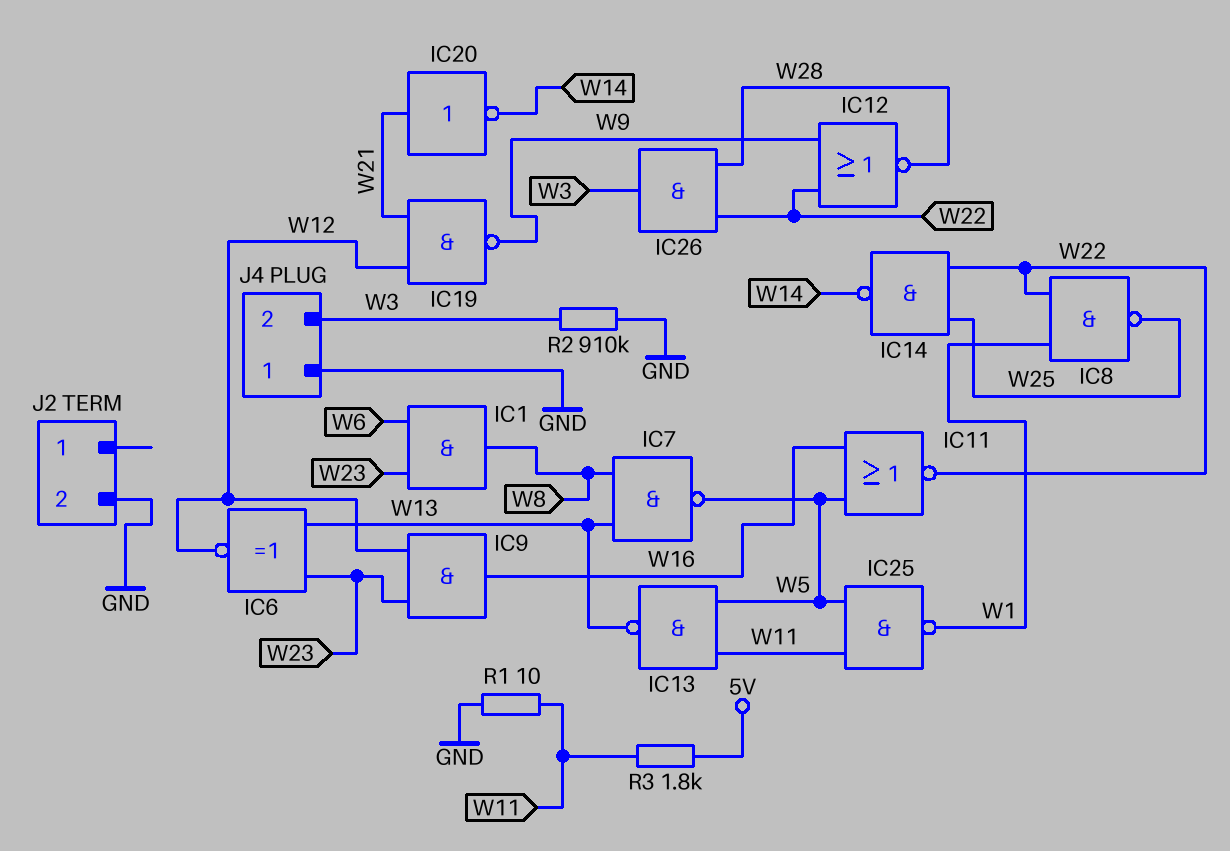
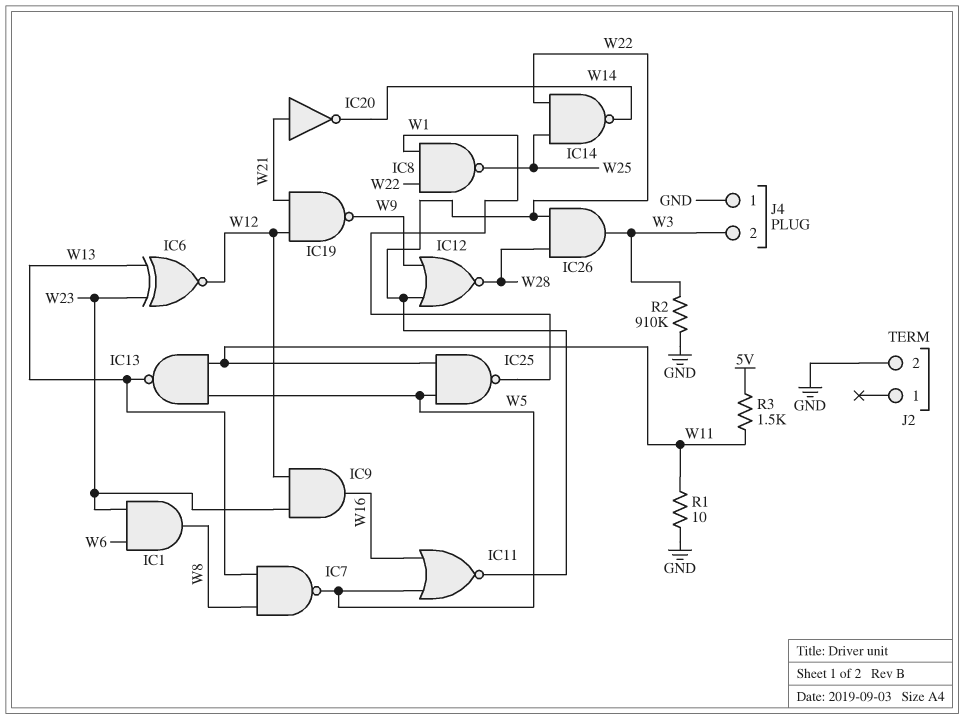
R3: 1.8k (5V, W11) -> 1.5k (5V, W11)

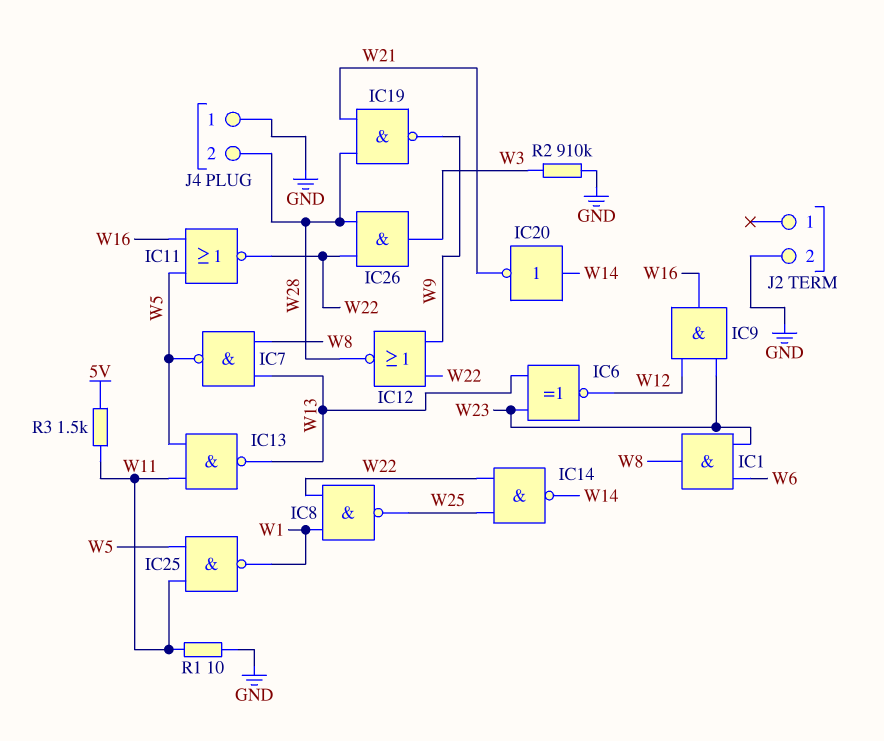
IC19: NAND (in W12, in W21, out W9) -> NAND (in W21, in W28, out W9)
IC20: NOT (in W21, out W14) -> NOT (in W14, out W21)
J4 pin 2: W3 -> W28

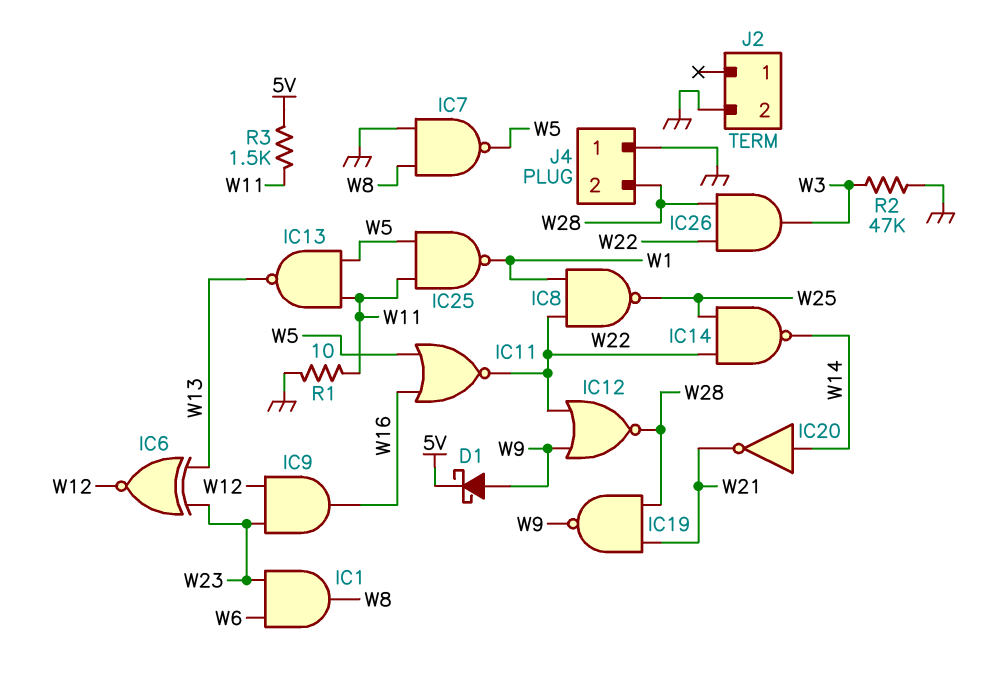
D1: none -> schottky (A W9, K 5V)
IC7: NAND (in W8, in W13, out W5) -> NAND (in GND, in W8, out W5)
R2: 910k (GND, W3) -> 47k (GND, W3)

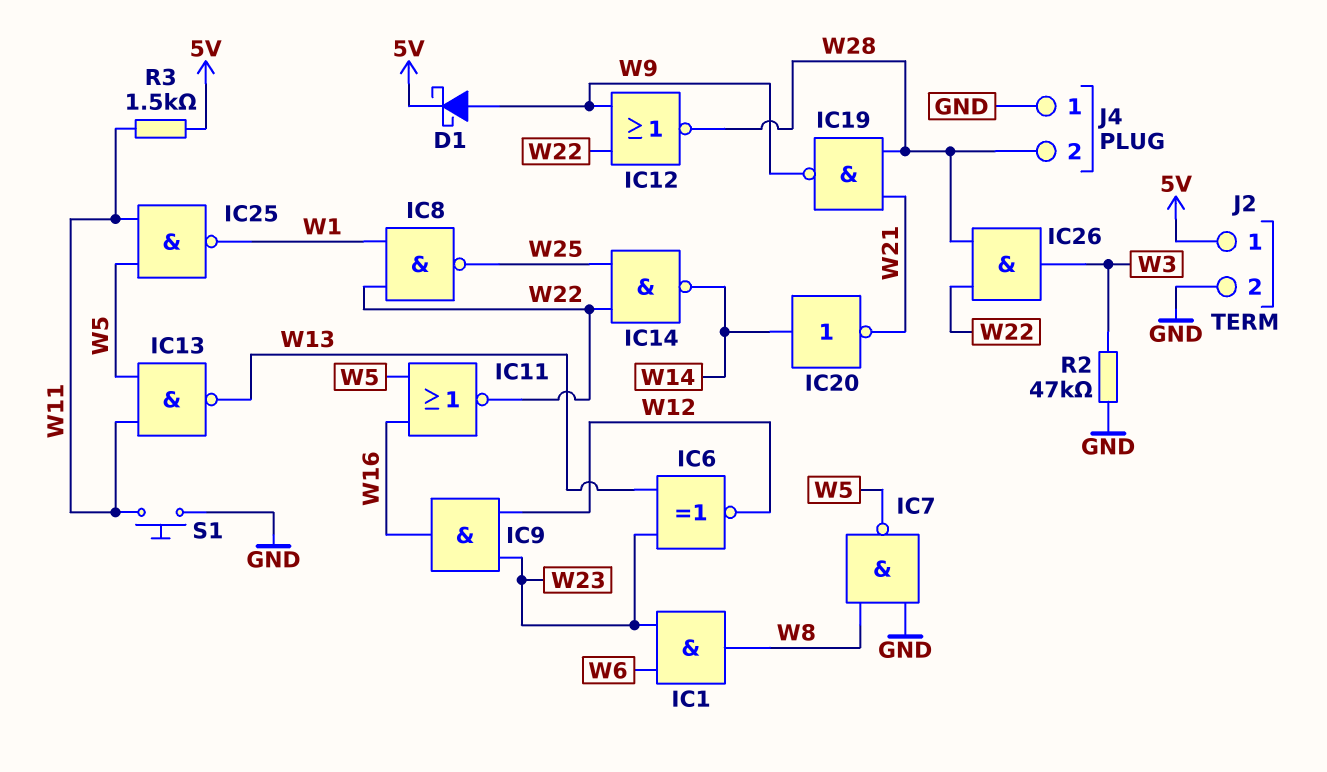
J2 pin 1: none -> 5V
R1: 10 (GND, W11) -> none
S1: none -> button (GND, W11)

